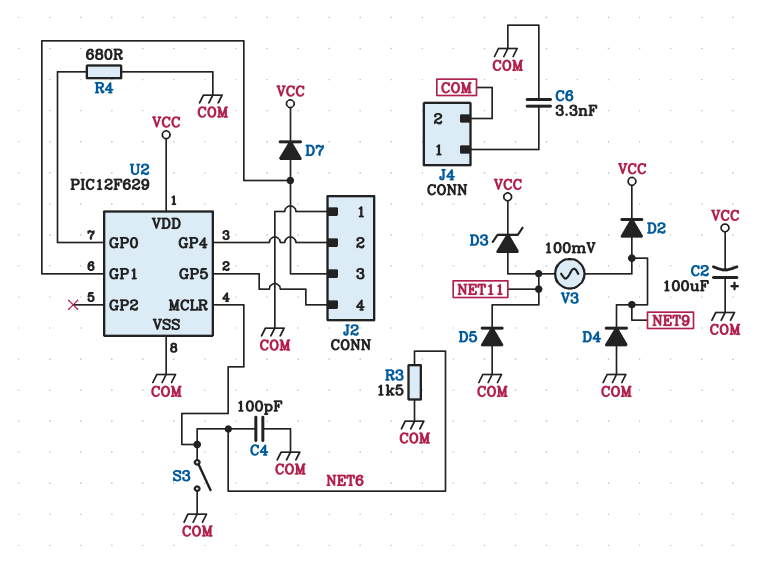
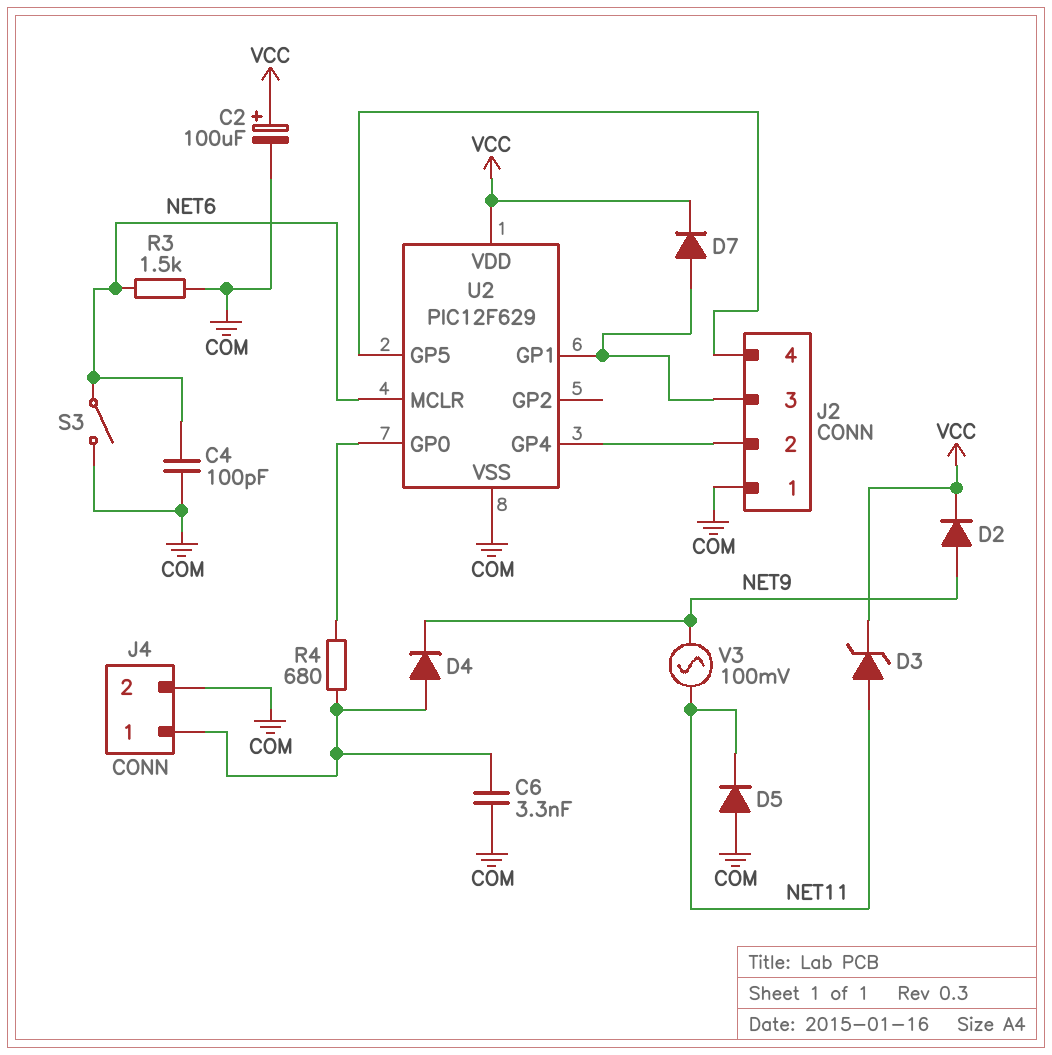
C2: 100uF (plus COM, minus VCC) -> 100uF (plus VCC, minus COM)
D4: diode (A COM, K NET9) -> diode (A J4/1, K NET9)
R4: 680 (COM, U2/GP0) -> 680 (J4/1, U2/GP0)

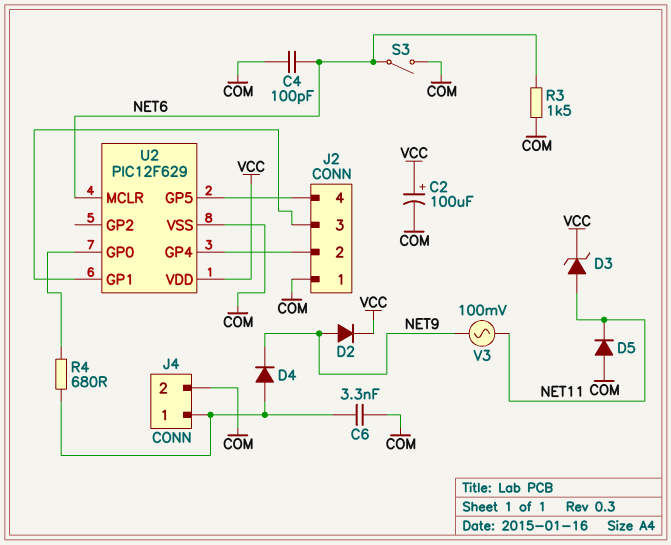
D7: diode (A J2/3, K VCC) -> none

